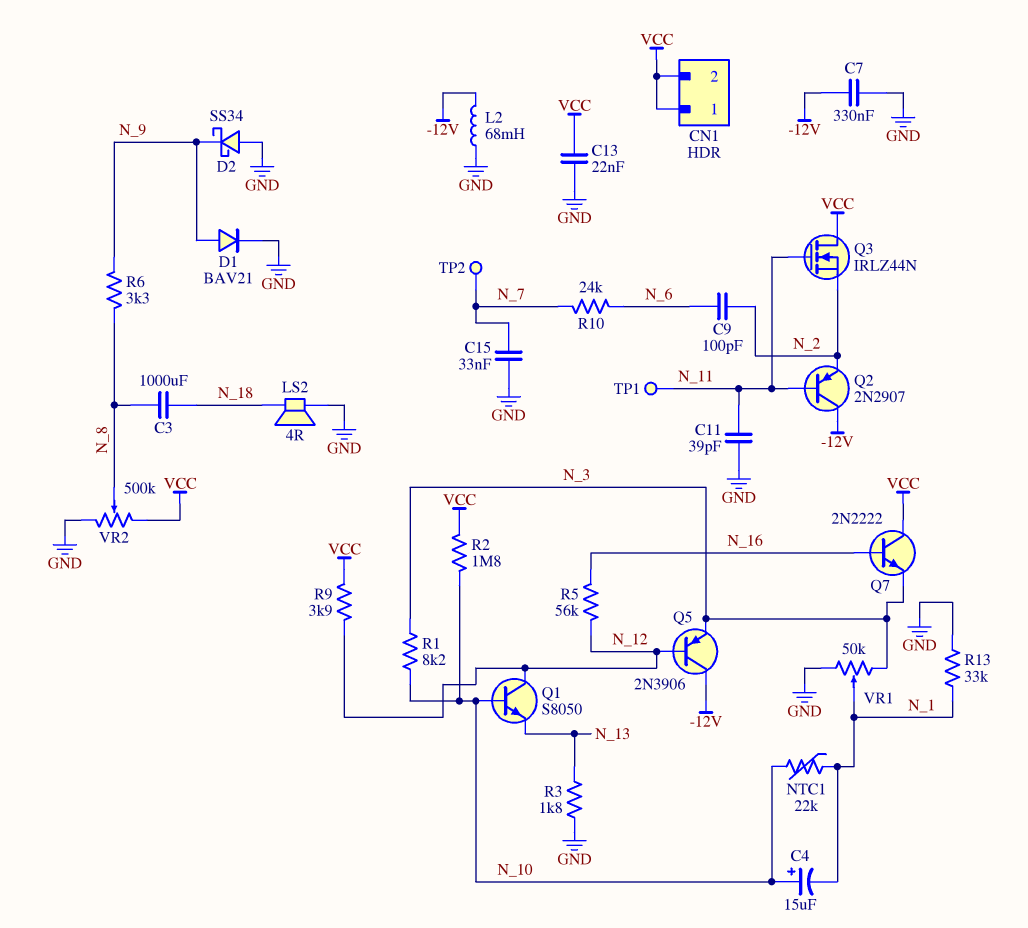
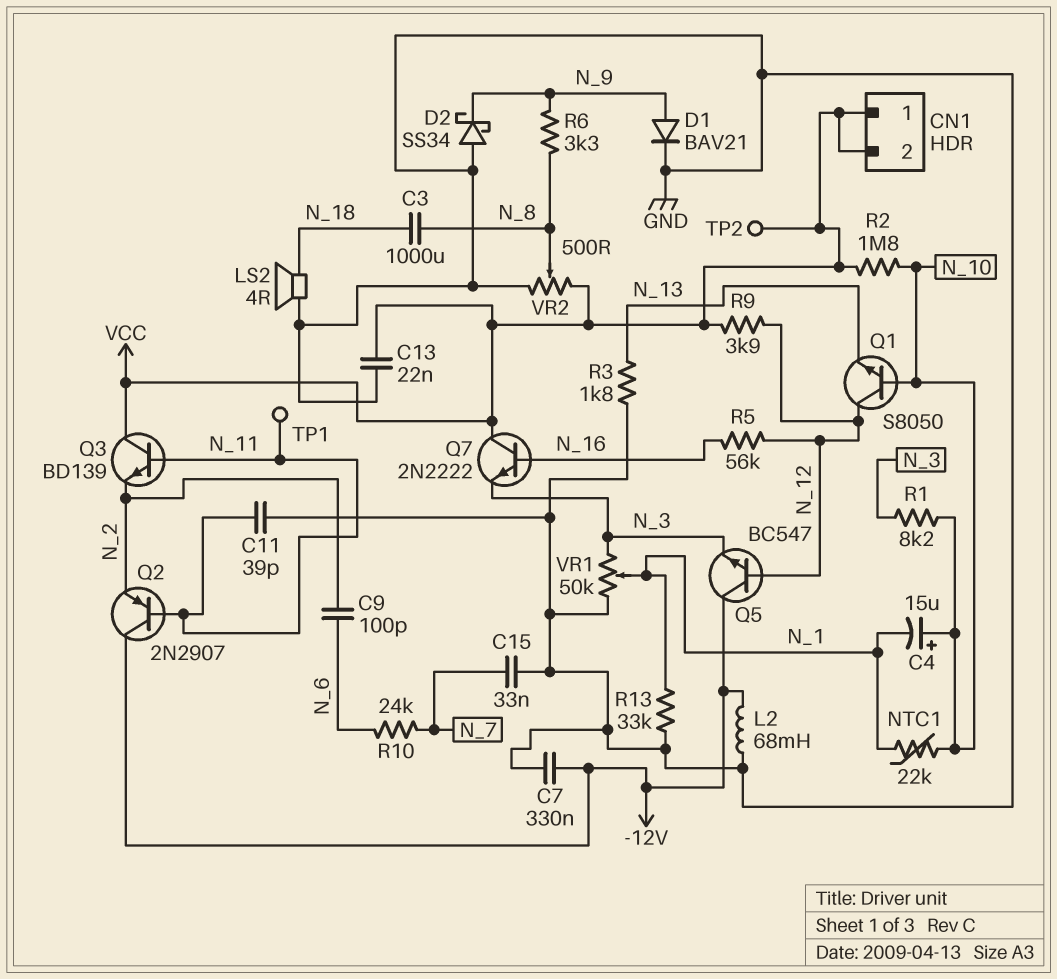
Q3: NMOS IRLZ44N (G N_11, D VCC, S N_2) -> NPN BD139 (B N_11, C VCC, E N_2)
Q5: PNP 2N3906 (B N_12, C -12V, E N_3) -> NPN BC547 (B N_12, C -12V, E N_3)
TP2: test point (N_7) -> test point (VCC)
VR2: 500k (GND, VCC, wiper N_8) -> 500 (GND, VCC, wiper N_8)

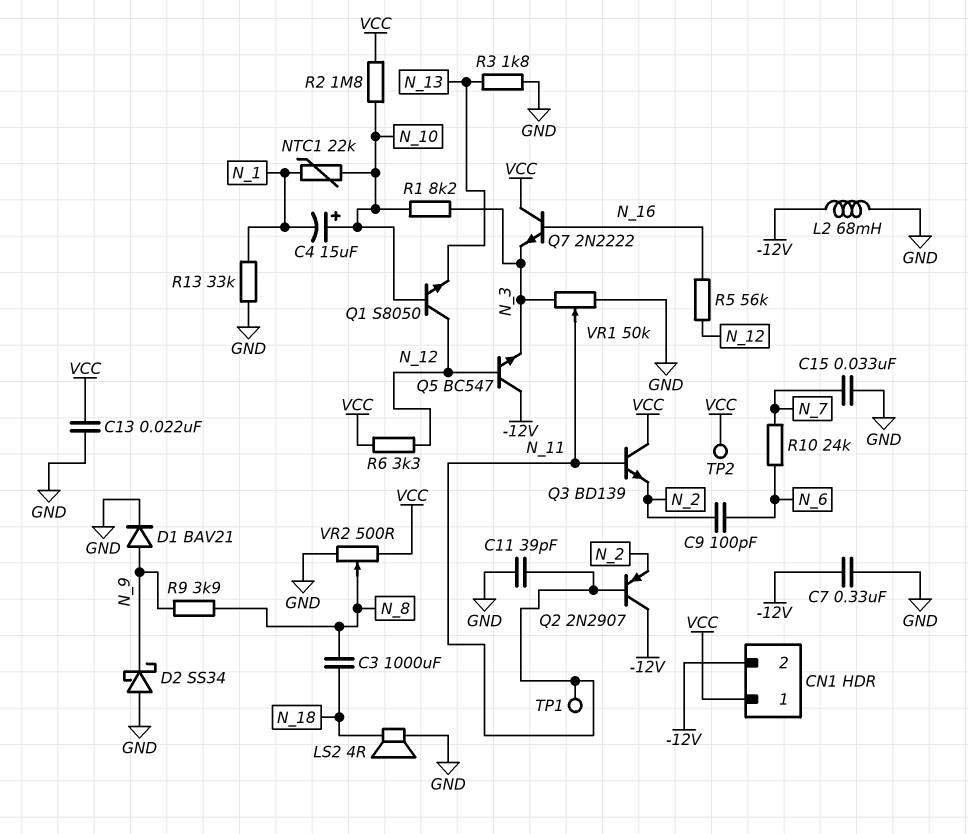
CN1 pin 2: VCC -> -12V
R6: 3.3k (N_8, N_9) -> 3.3k (N_12, VCC)
R9: 3.9k (N_12, VCC) -> 3.9k (N_8, N_9)
VR1: 50k (GND, N_3, wiper N_1) -> 50k (GND, N_3, wiper N_11)

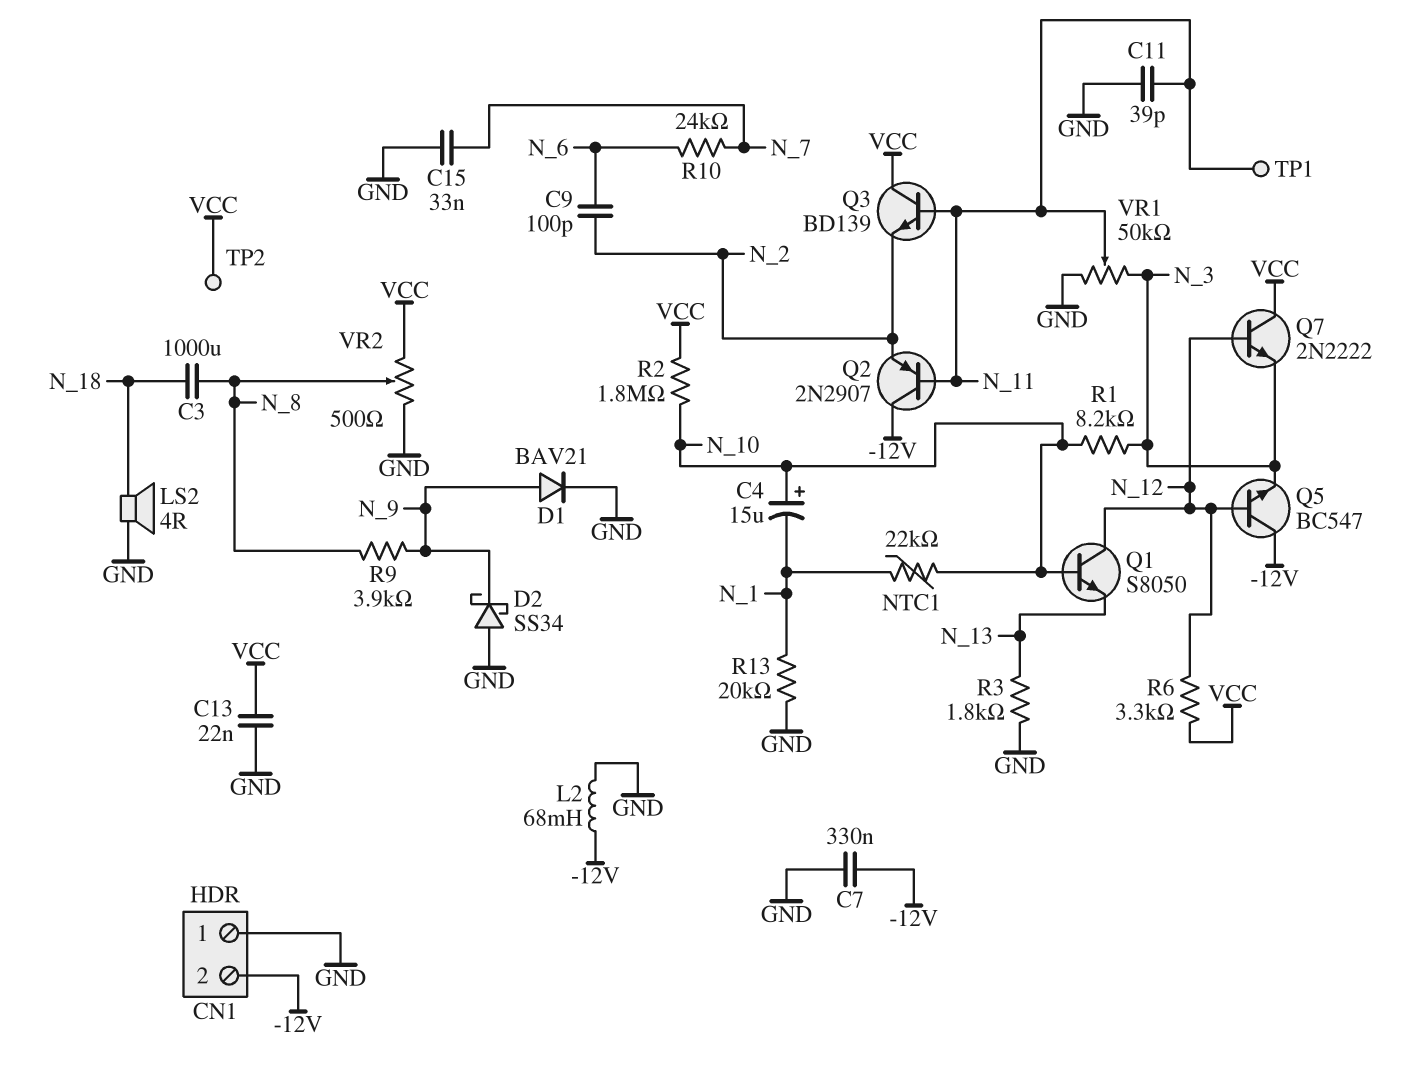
CN1 pin 1: VCC -> GND
Q7: NPN 2N2222 (B N_16, C VCC, E N_3) -> NPN 2N2222 (B N_12, C VCC, E N_3)
R5: 56k (N_12, N_16) -> none
R13: 33k (GND, N_1) -> 20k (GND, N_1)

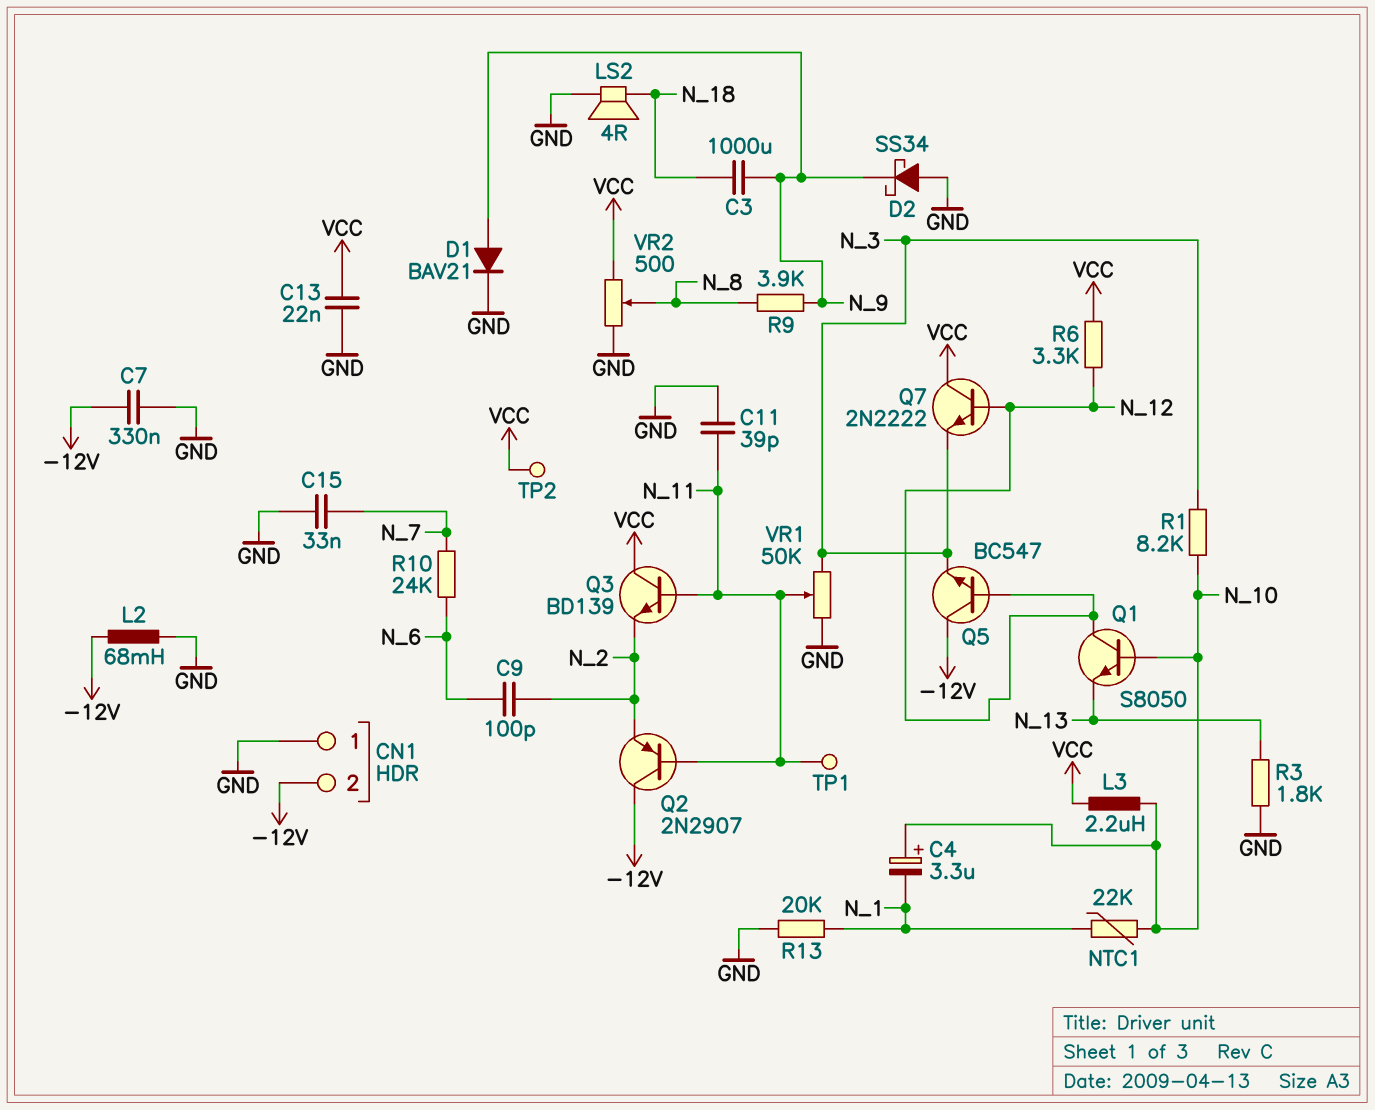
C3: 1000uF (N_8, N_18) -> 1000uF (N_9, N_18)
C4: 15uF (plus N_10, minus N_1) -> 3.3uF (plus N_10, minus N_1)
L3: none -> 2.2uH (N_10, VCC)
R2: 1.8M (N_10, VCC) -> none

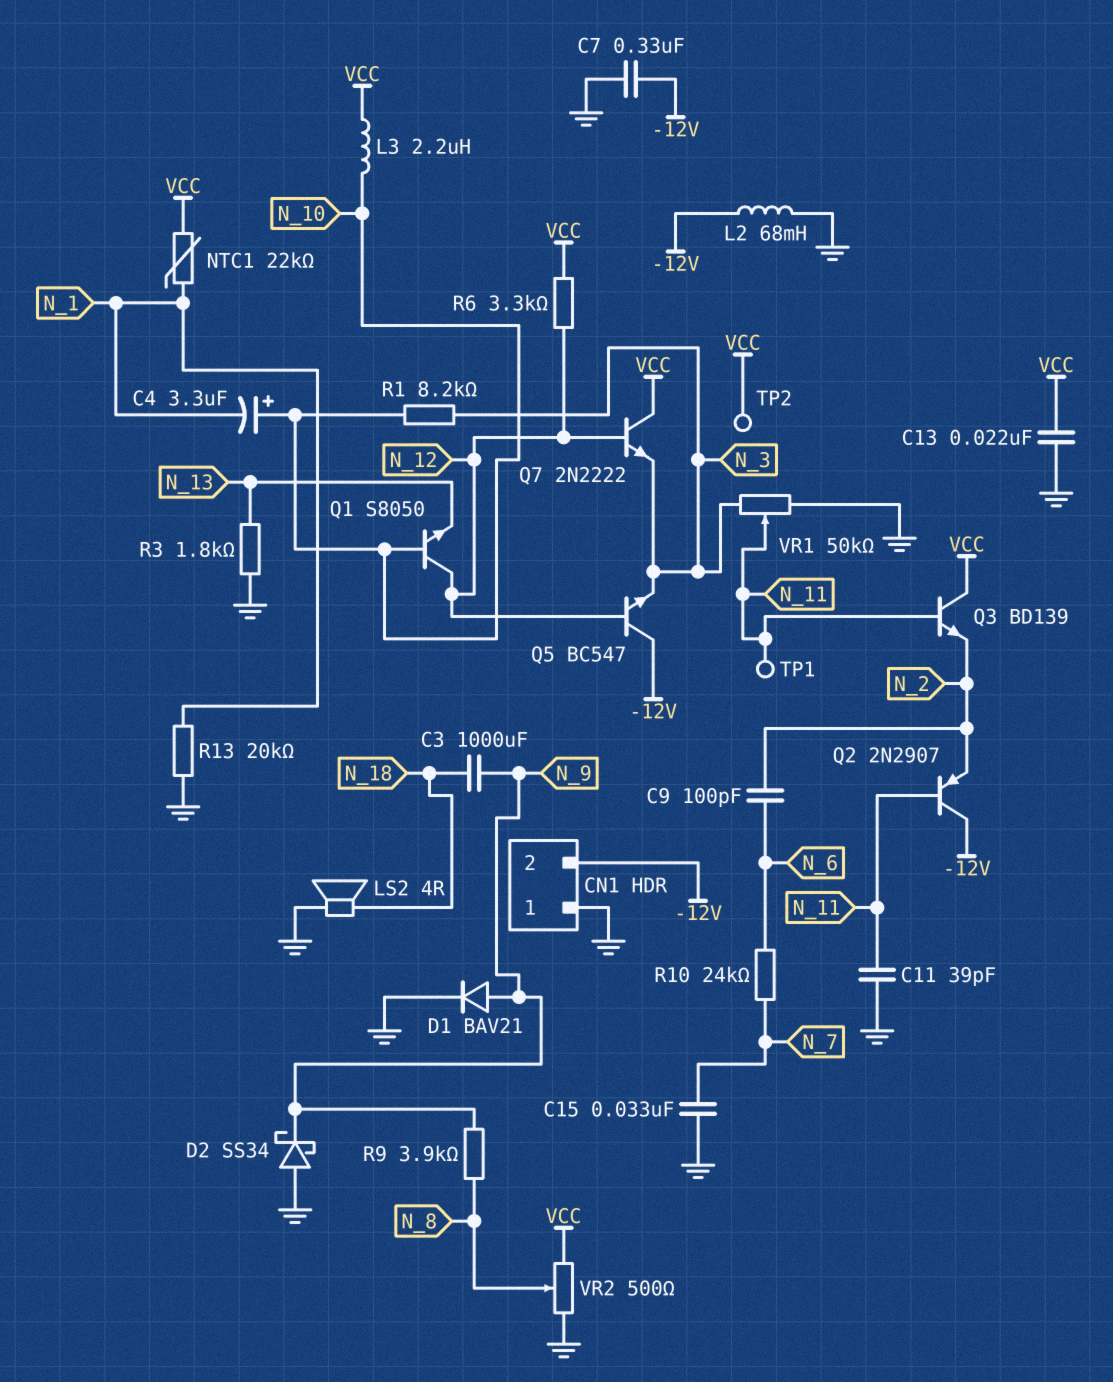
NTC1: 22k (N_1, N_10) -> 22k (N_1, VCC)

